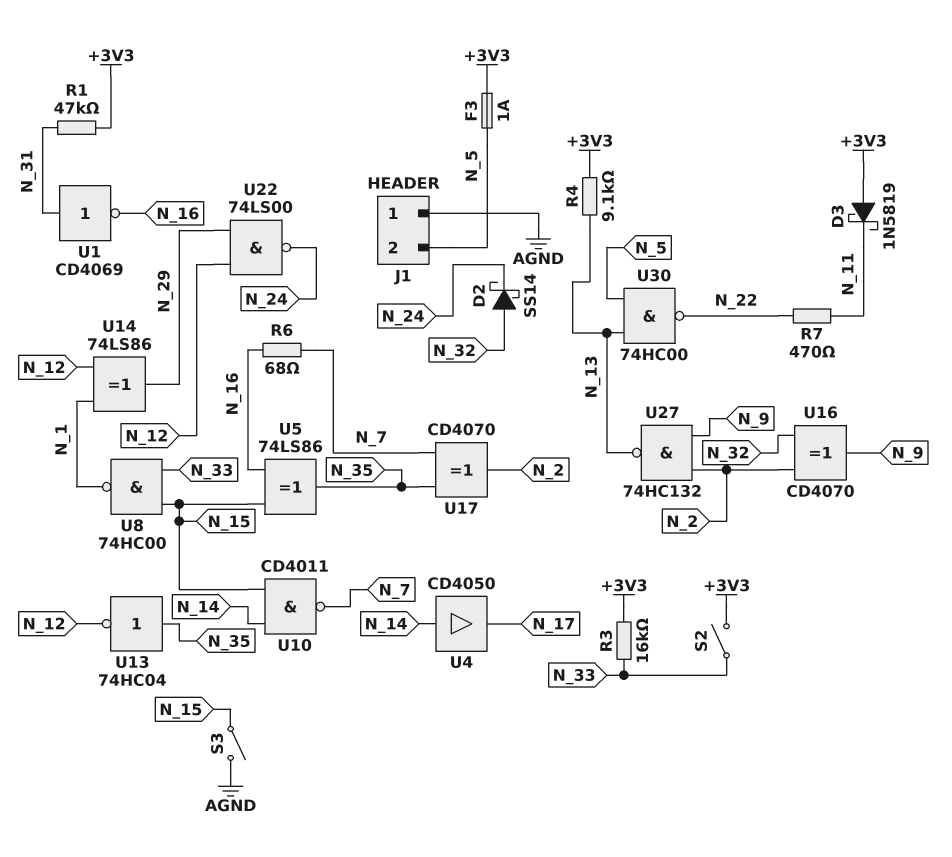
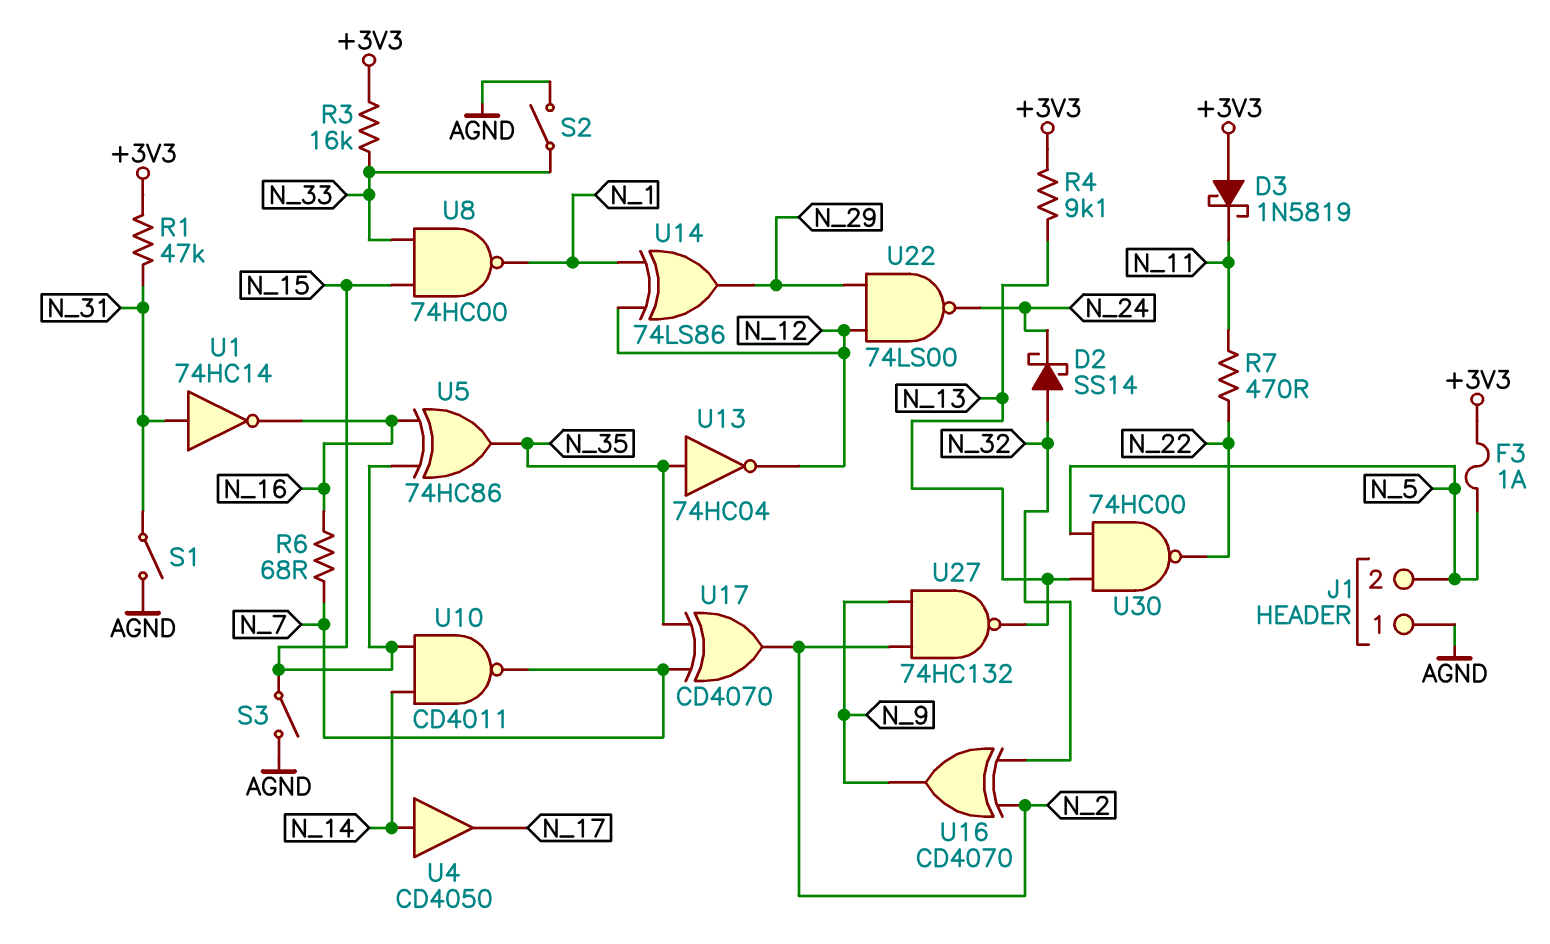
S1: none -> switch (AGND, N_31)
S2: switch (+3V3, N_33) -> switch (AGND, N_33)
U1: NOT CD4069 (in N_31, out N_16) -> NOT 74HC14 (in N_31, out N_16)
U5: XOR 74LS86 (in N_15, in N_16, out N_35) -> XOR 74HC86 (in N_15, in N_16, out N_35)

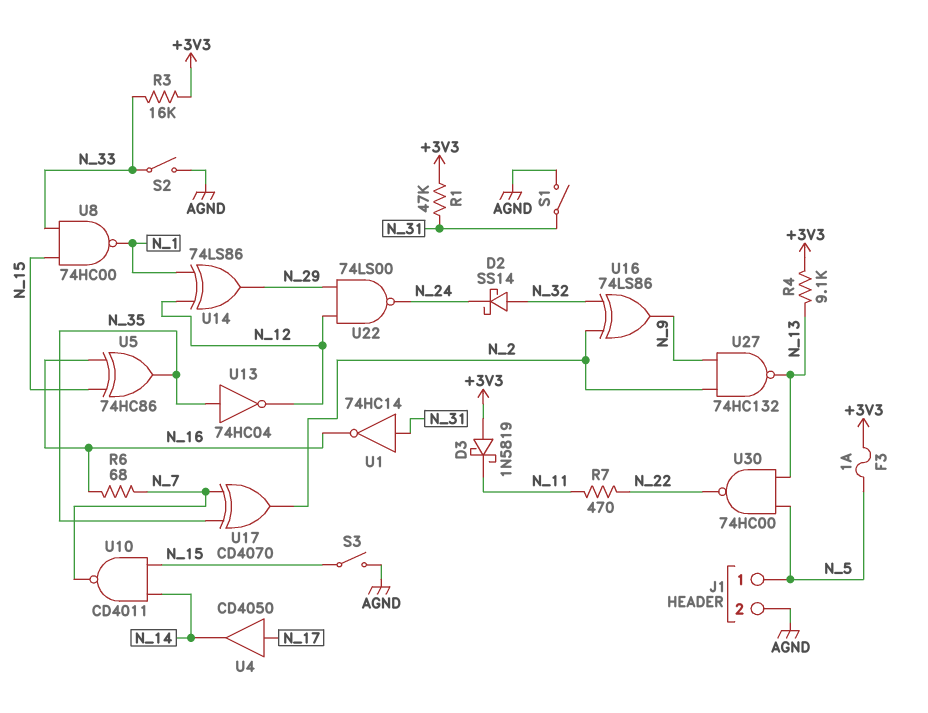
J1 pin 1: AGND -> N_5
J1 pin 2: N_5 -> AGND
U4: buffer CD4050 (in N_14, out N_17) -> buffer CD4050 (in N_17, out N_14)
U16: XOR CD4070 (in N_2, in N_32, out N_9) -> XOR 74LS86 (in N_2, in N_32, out N_9)

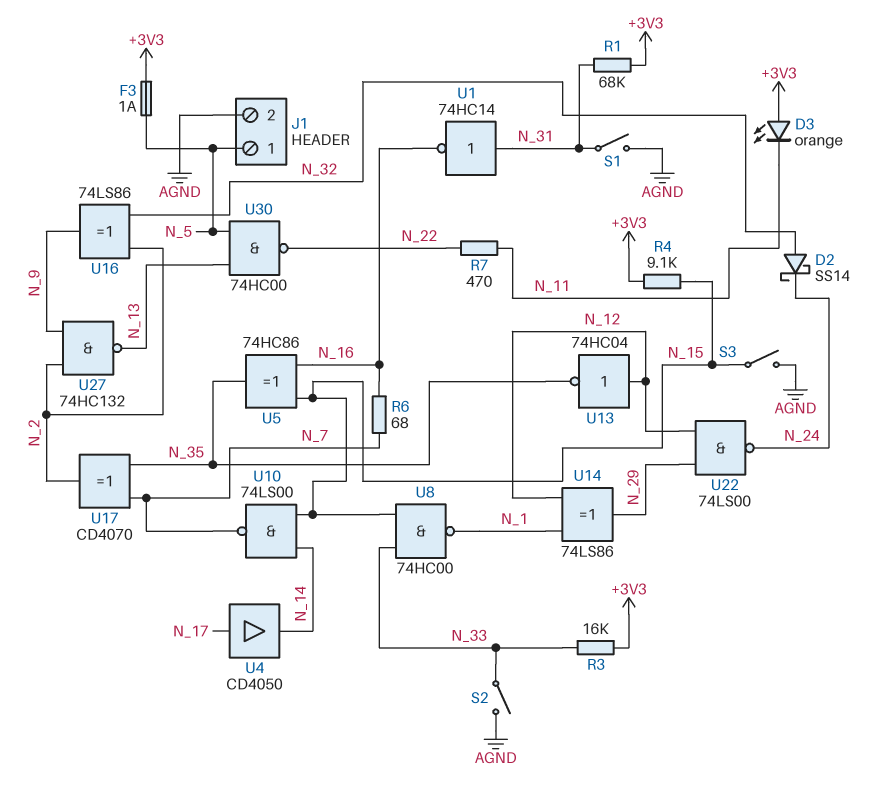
D3: schottky 1N5819 (A +3V3, K N_11) -> LED orange (A +3V3, K N_11)
R1: 47k (+3V3, N_31) -> 68k (+3V3, N_31)
R4: 9.1k (+3V3, N_13) -> 9.1k (+3V3, N_15)
U10: NAND CD4011 (in N_14, in N_15, out N_7) -> NAND 74LS00 (in N_14, in N_15, out N_7)
U13: NOT 74HC04 (in N_35, out N_12) -> NOT 74HC04 (in N_12, out N_35)

